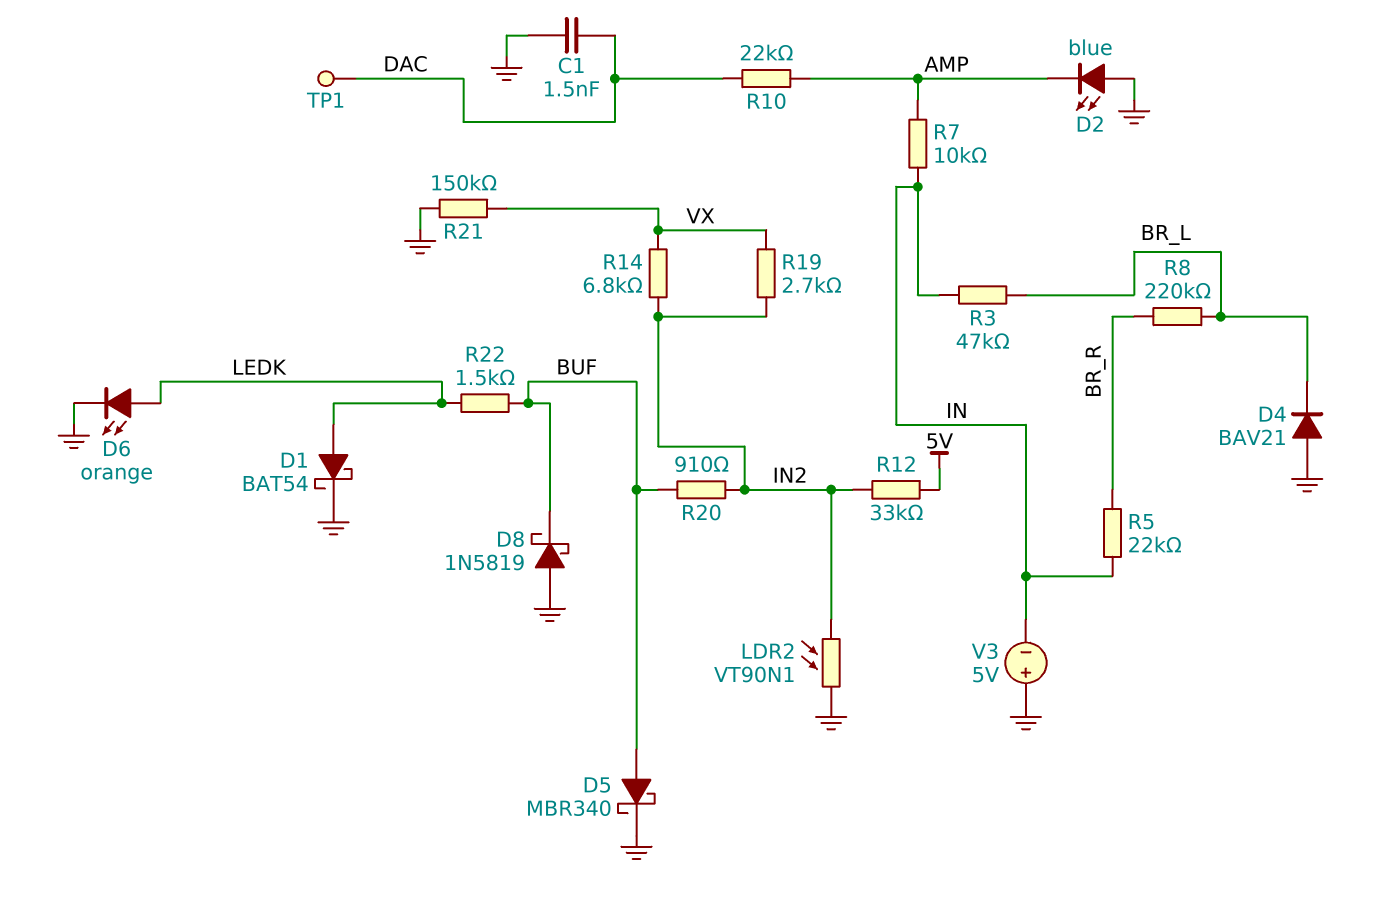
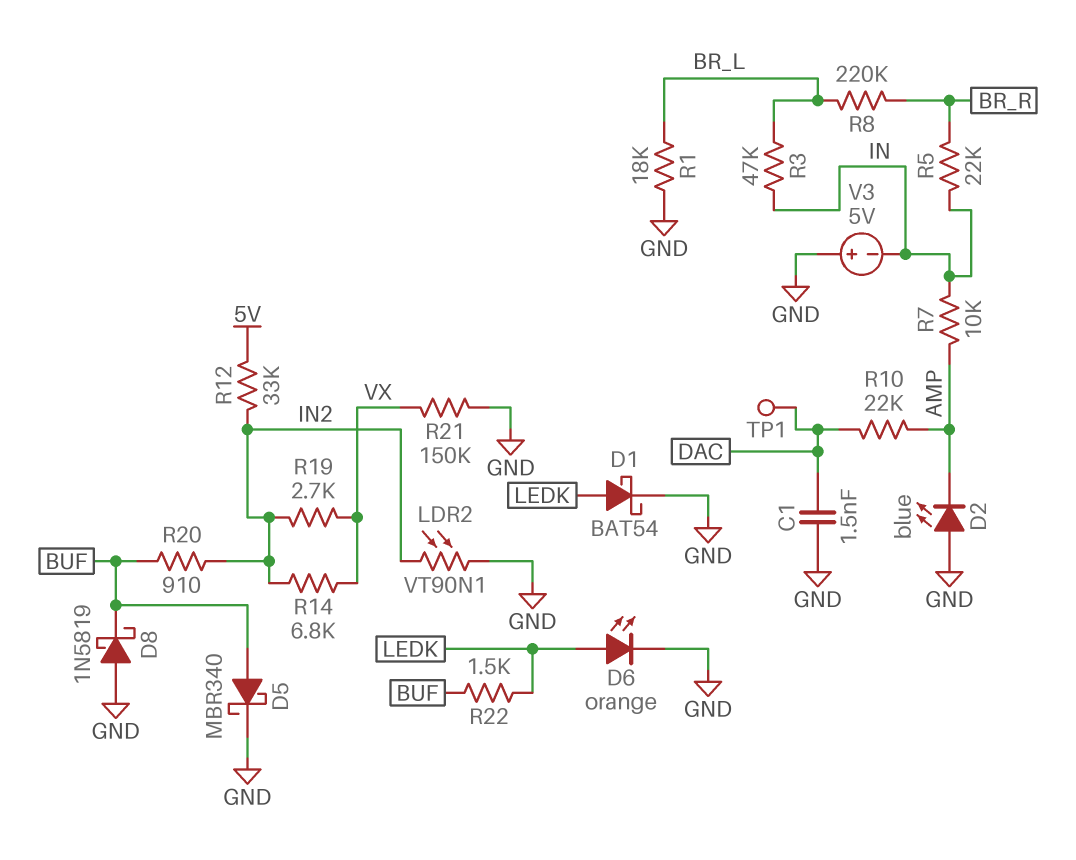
D4: diode BAV21 (A GND, K BR_L) -> none
R1: none -> 18k (BR_L, GND)

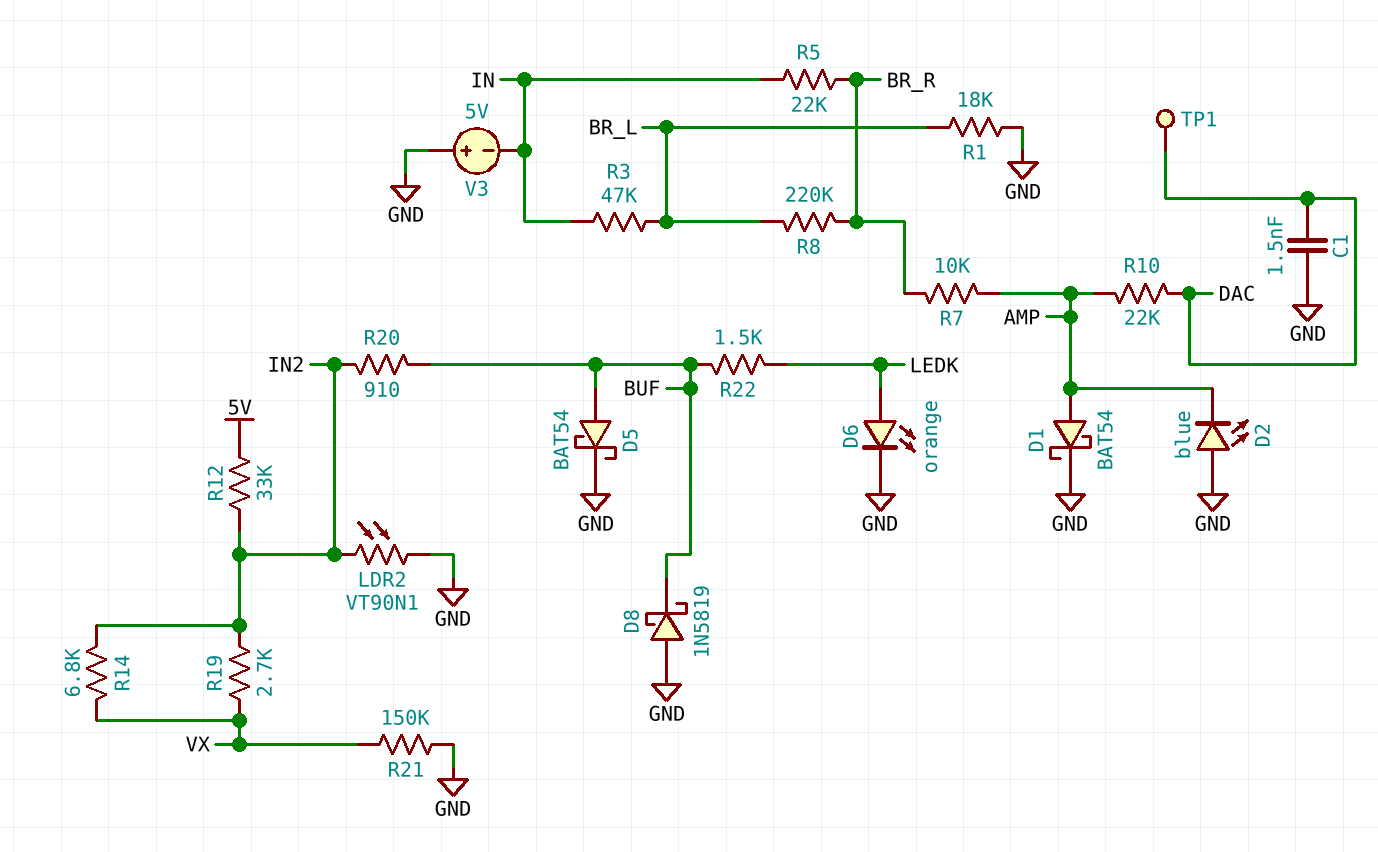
D1: schottky BAT54 (A LEDK, K GND) -> schottky BAT54 (A AMP, K GND)
D5: schottky MBR340 (A BUF, K GND) -> schottky BAT54 (A BUF, K GND)
R7: 10k (AMP, IN) -> 10k (AMP, BR_R)

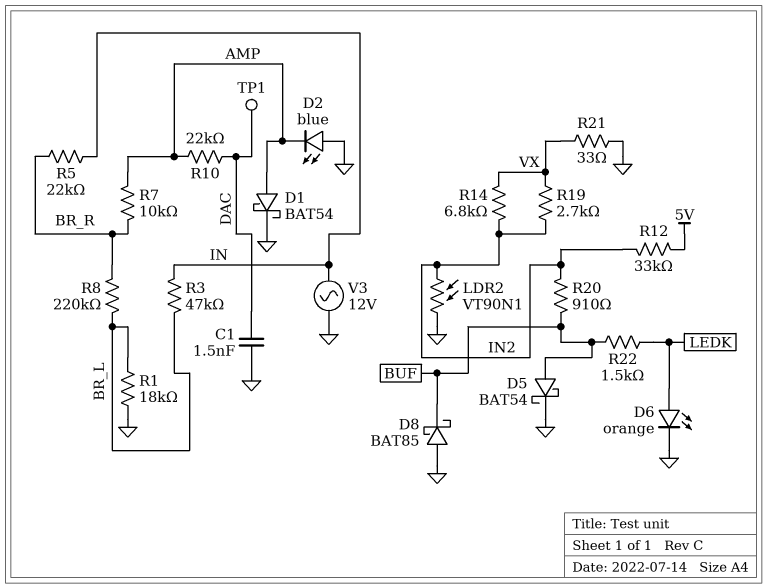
D8: schottky 1N5819 (A GND, K BUF) -> schottky BAT85 (A GND, K BUF)
R21: 150k (GND, VX) -> 33 (GND, VX)
V3: 5V (plus GND, minus IN) -> AC 12V (GND, IN)

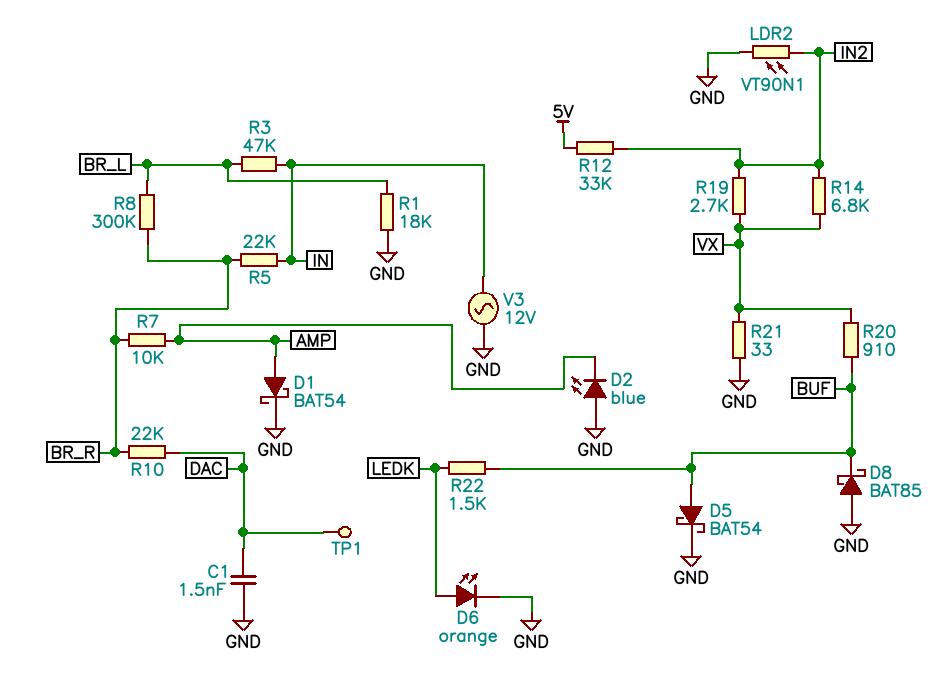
R8: 220k (BR_L, BR_R) -> 300k (BR_L, BR_R)
R10: 22k (AMP, DAC) -> 22k (BR_R, DAC)
R20: 910 (BUF, IN2) -> 910 (BUF, VX)

